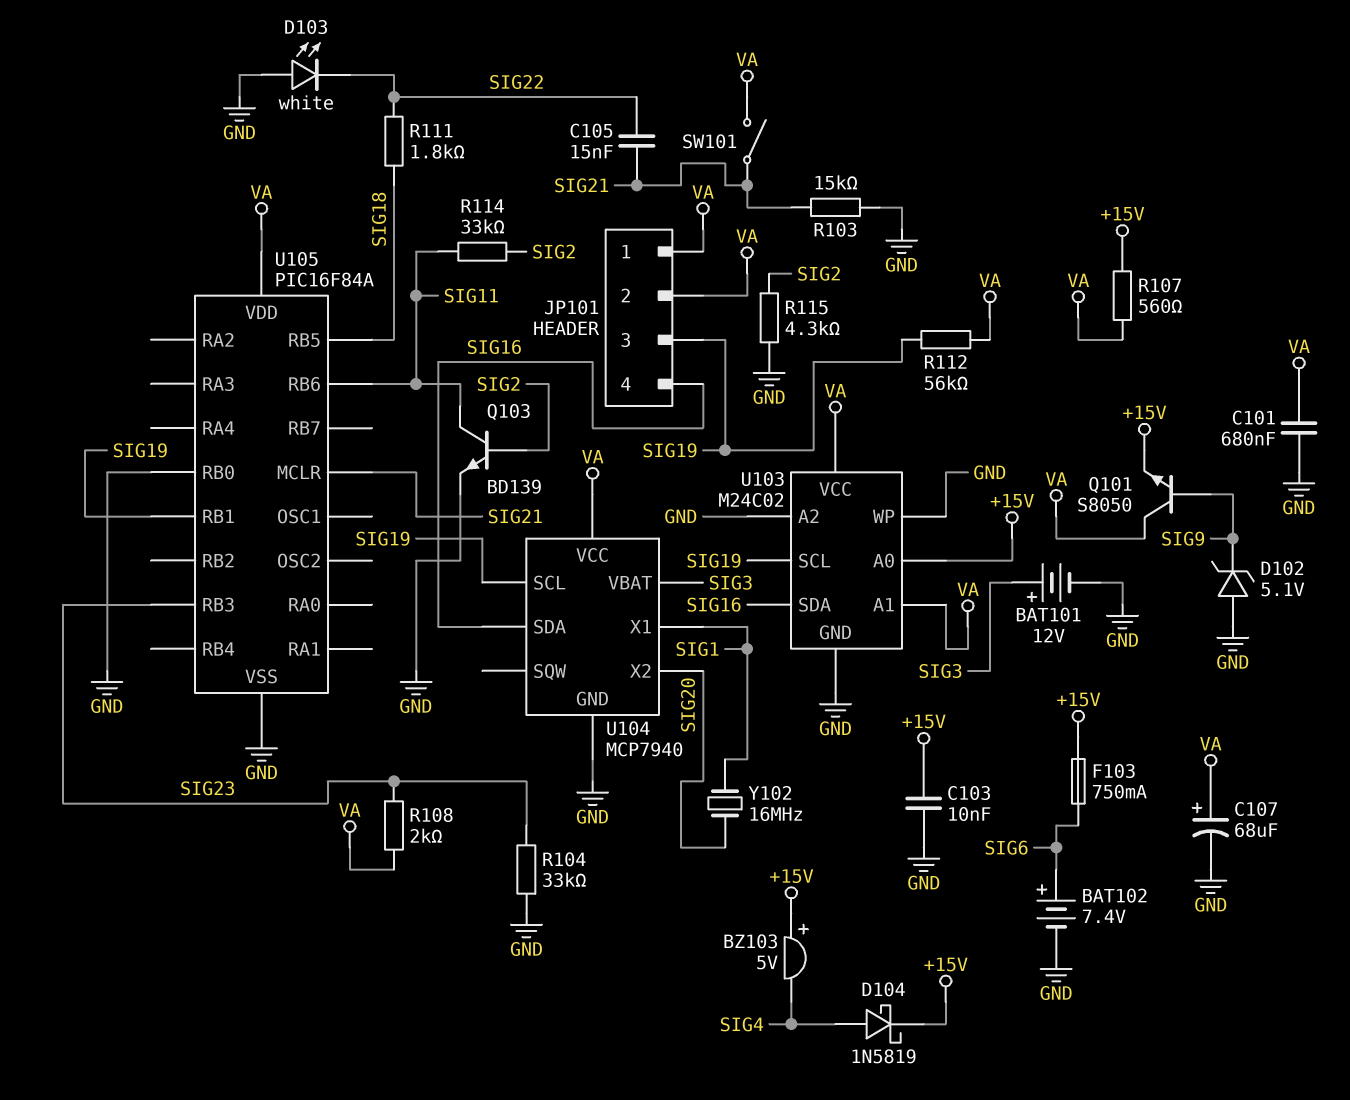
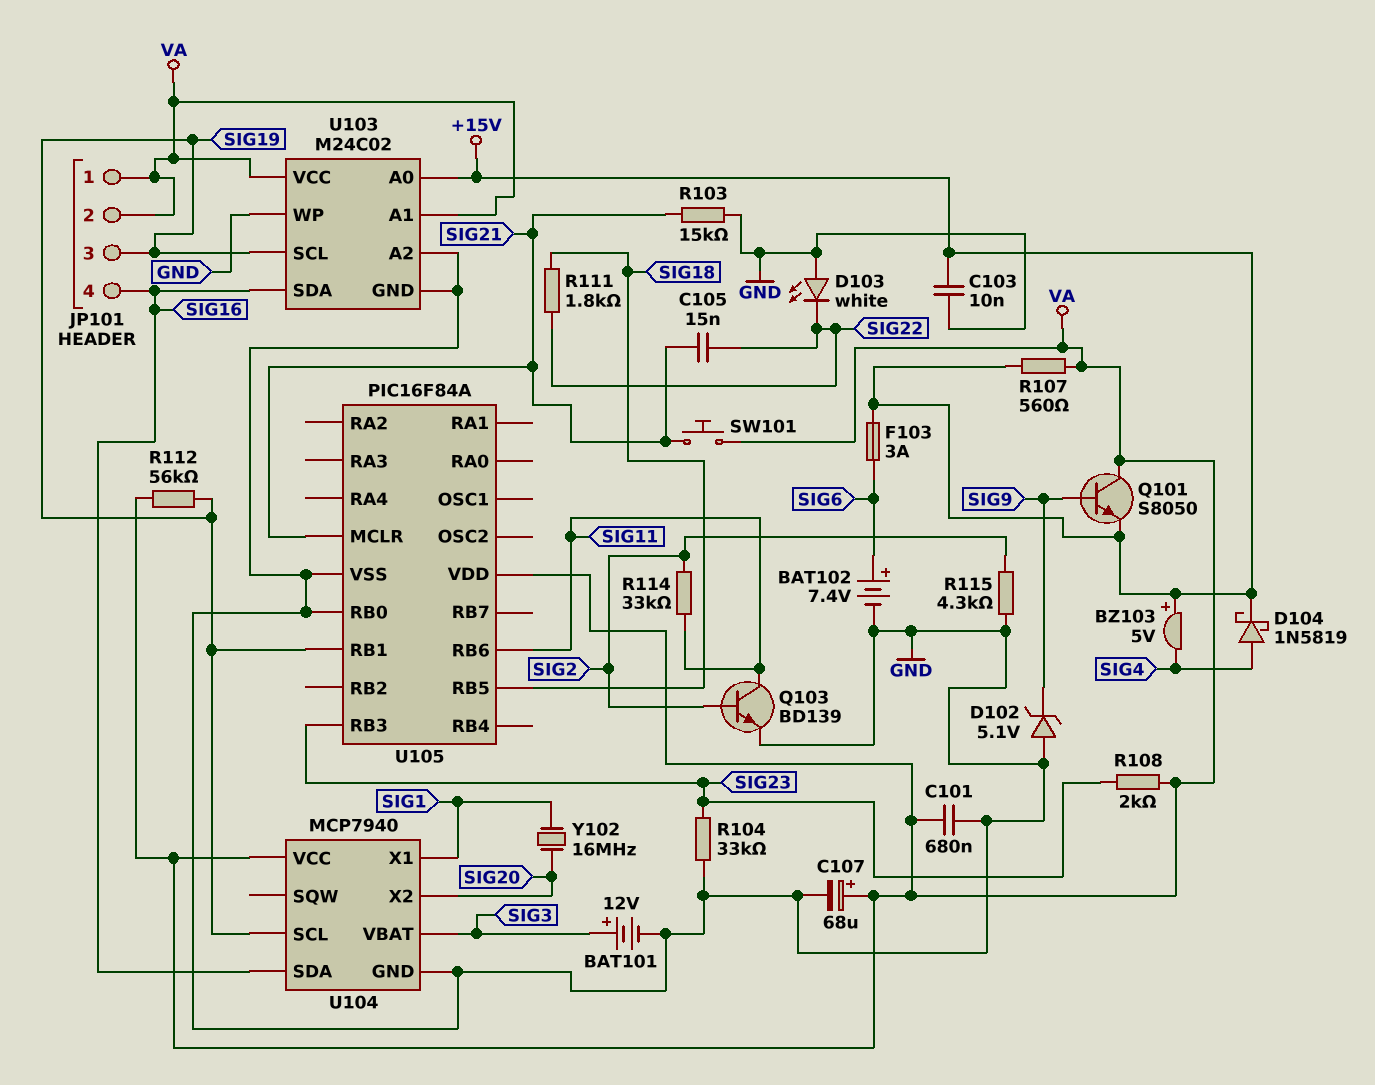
F103: 750mA (+15V, SIG6) -> 3A (+15V, SIG6)
SW101: switch (SIG21, VA) -> button (SIG21, VA)

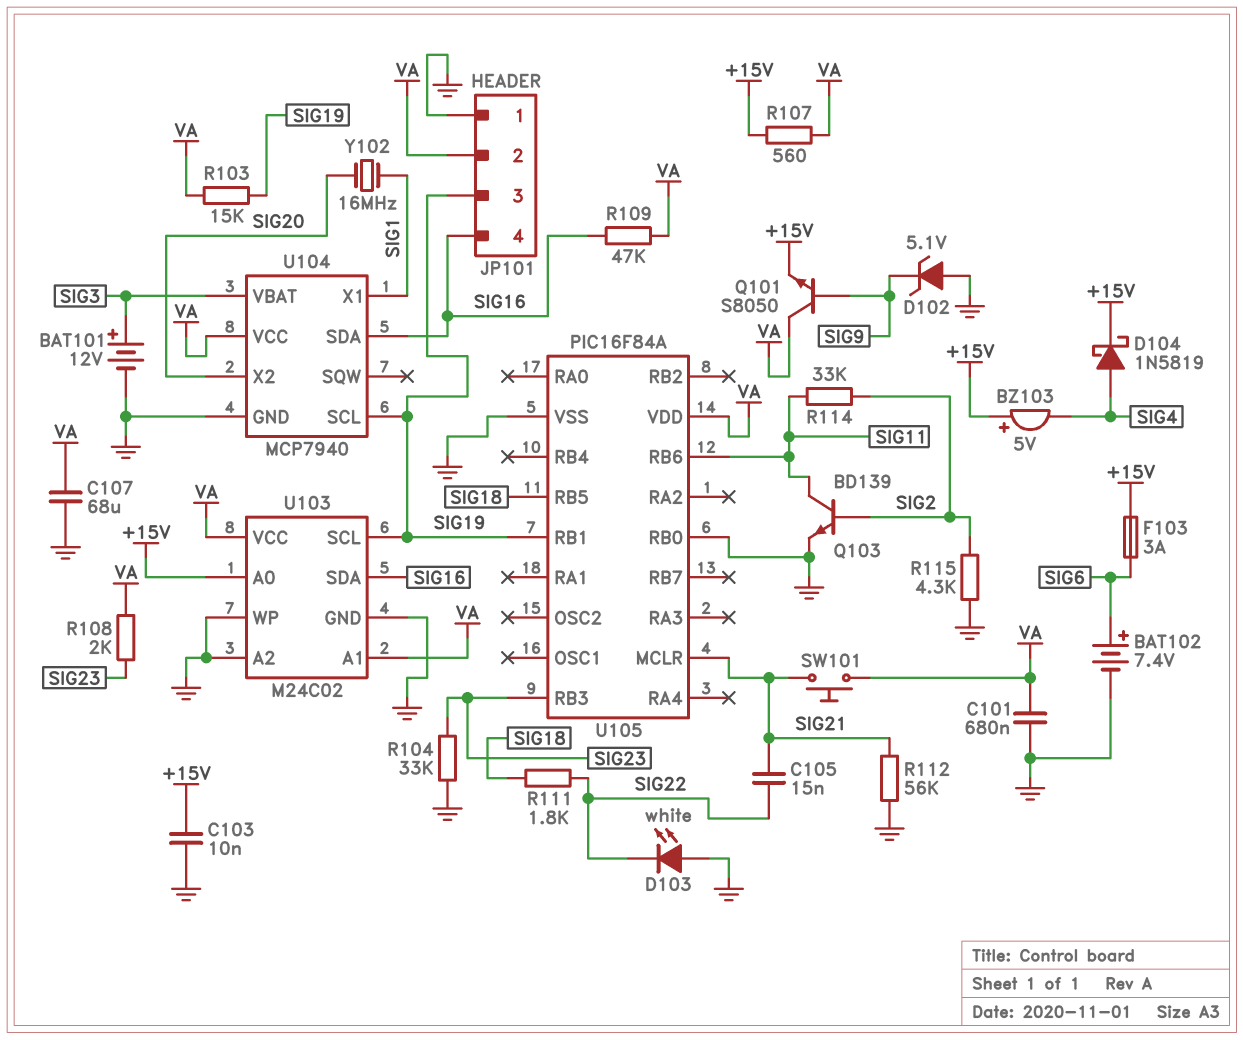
C107: 68uF (plus VA, minus GND) -> 68uF (GND, VA)
JP101 pin 1: VA -> GND
R103: 15k (GND, SIG21) -> 15k (SIG19, VA)
R109: none -> 47k (SIG16, VA)
R112: 56k (SIG19, VA) -> 56k (GND, SIG21)

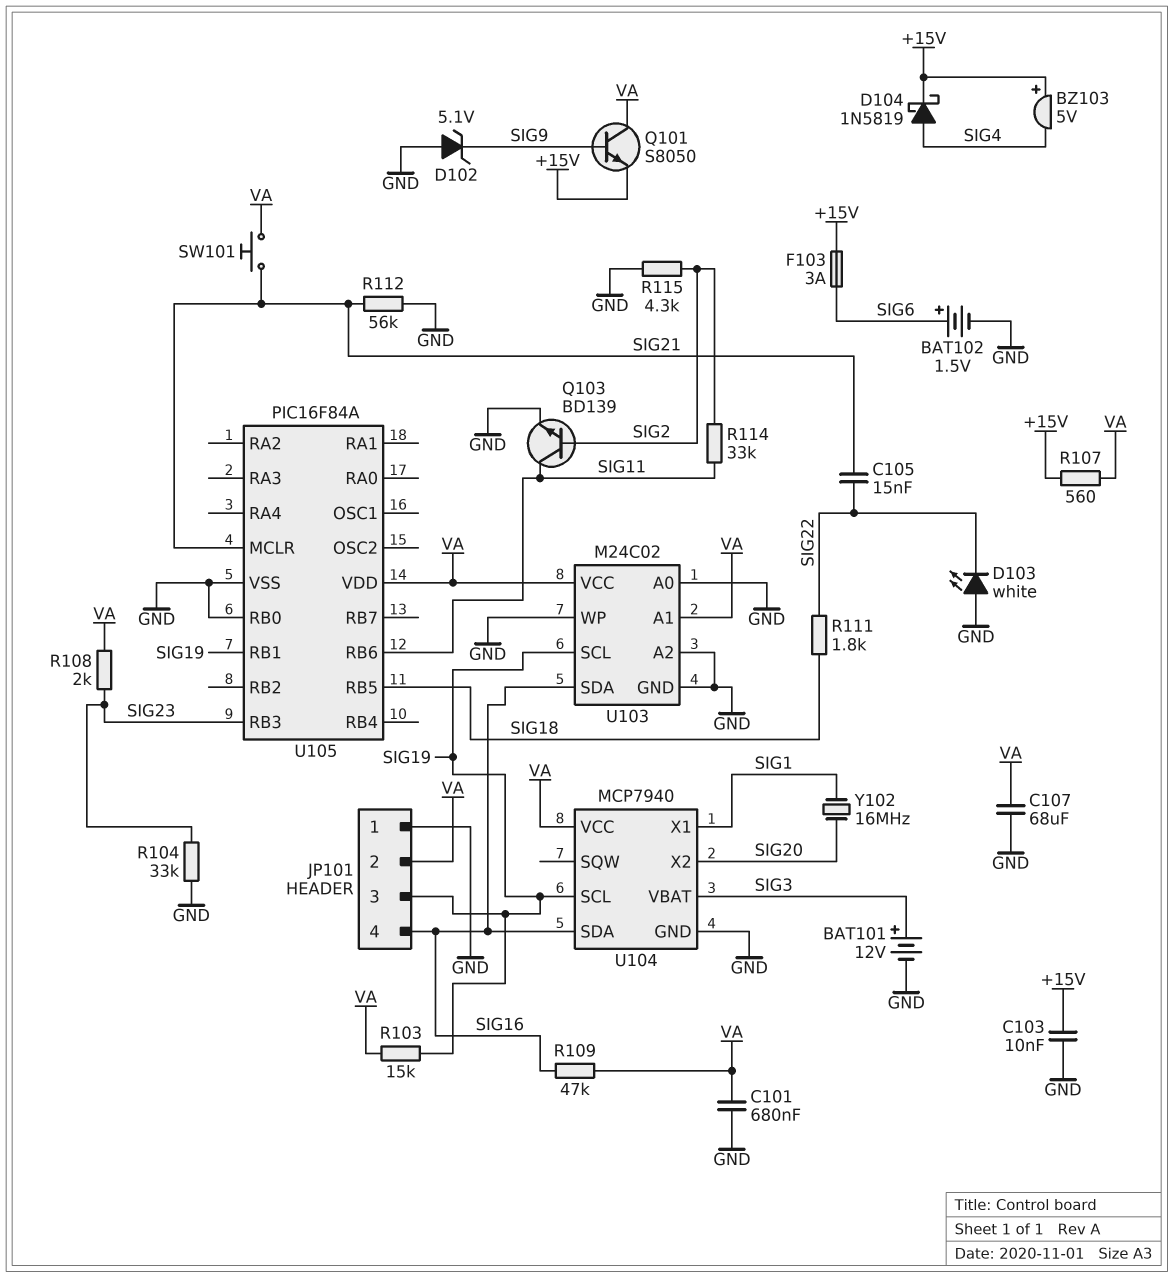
BAT102: 7.4V (plus SIG6, minus GND) -> 1.5V (plus SIG6, minus GND)
U103 pin A0: +15V -> GND

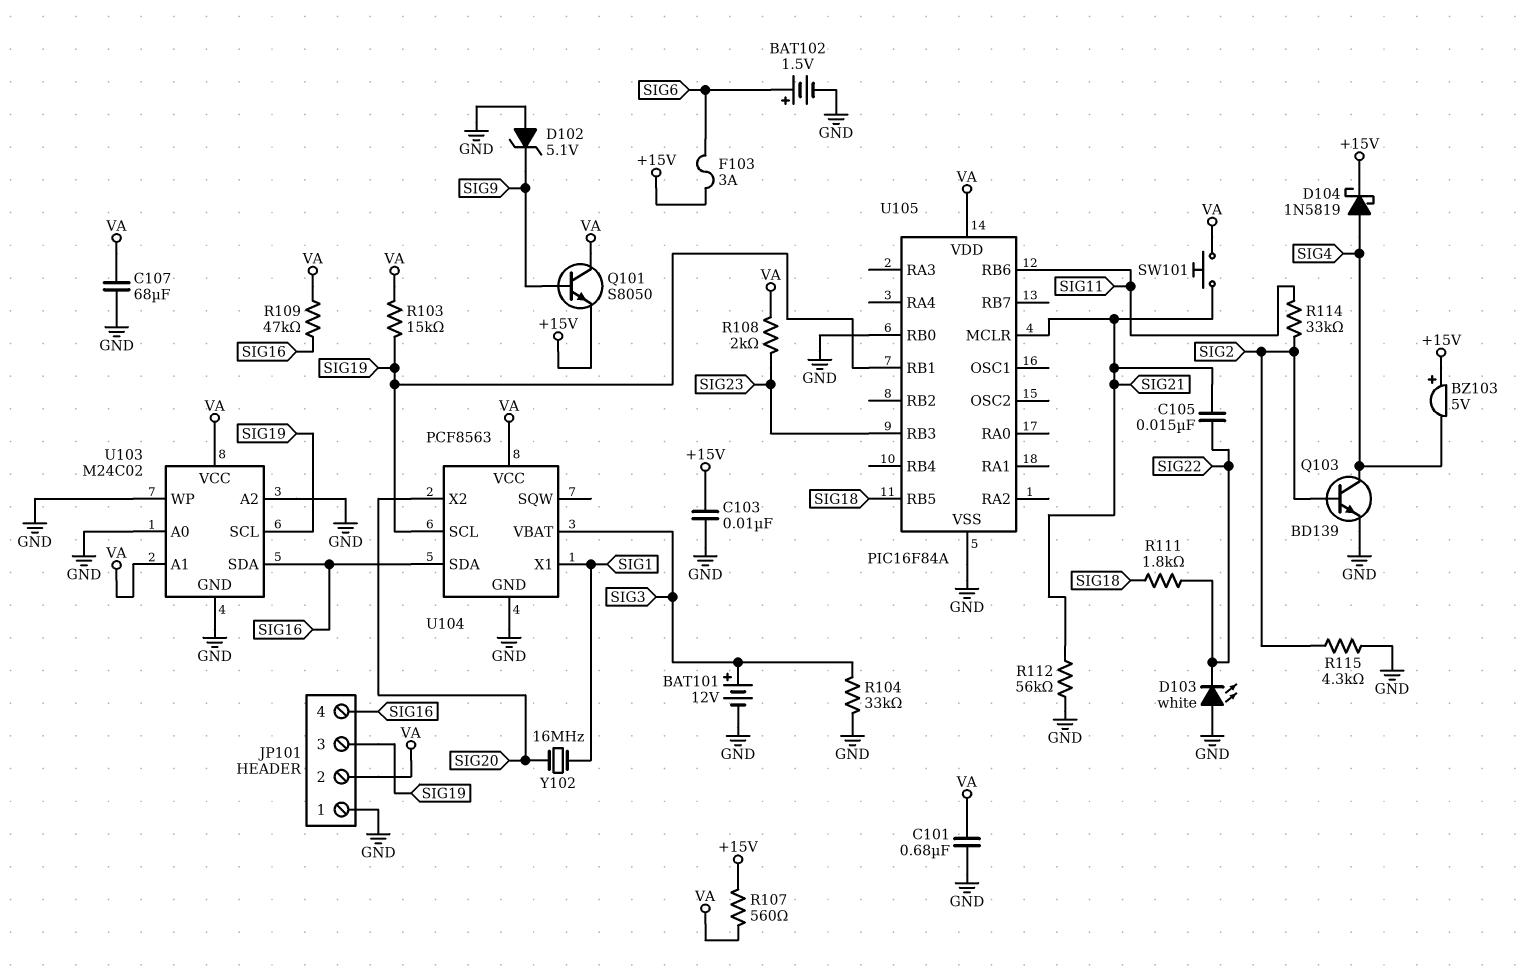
Q103: NPN BD139 (B SIG2, C SIG11, E GND) -> NPN BD139 (B SIG2, C SIG4, E GND)
R104: 33k (GND, SIG23) -> 33k (GND, SIG3)
U104: MCP7940 -> PCF8563

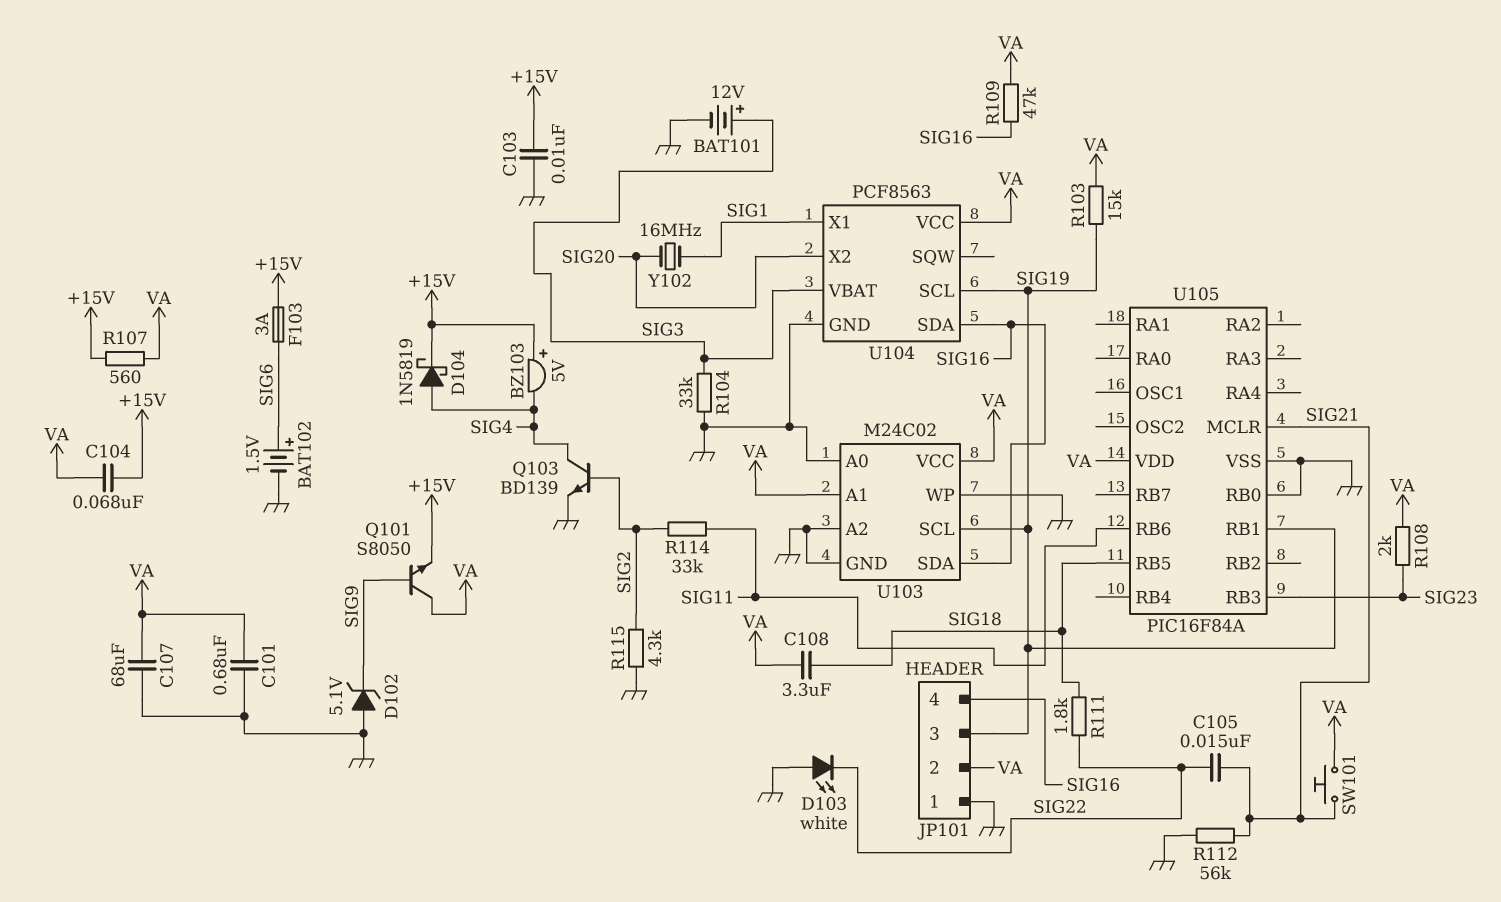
C104: none -> 68nF (+15V, VA)
C108: none -> 3.3uF (SIG18, VA)

